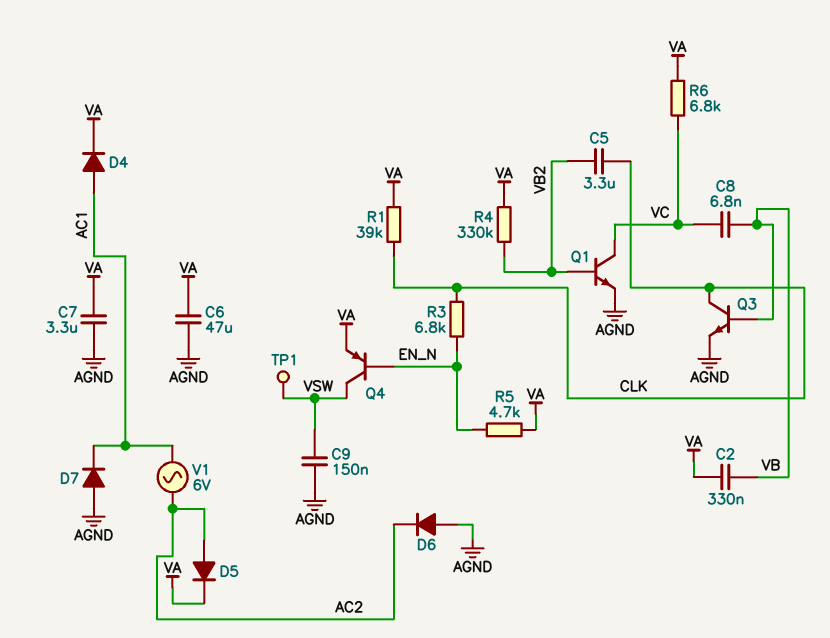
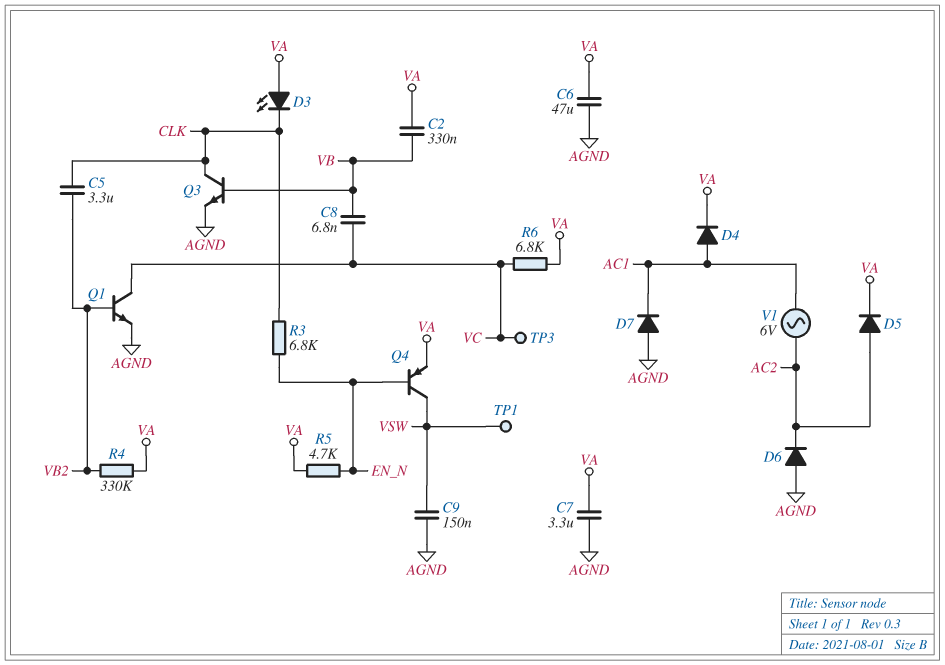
D3: none -> LED (A VA, K CLK)
R1: 39k (CLK, VA) -> none
TP3: none -> test point (VC)

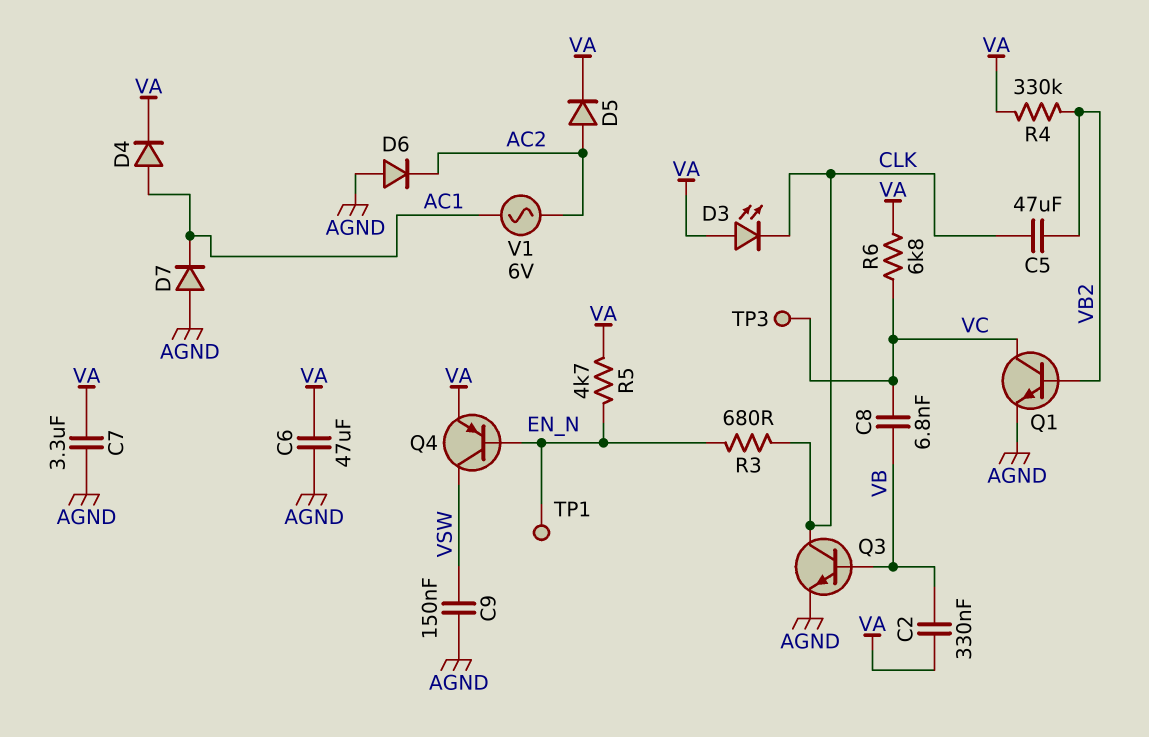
C5: 3.3uF (CLK, VB2) -> 47uF (CLK, VB2)
R3: 6.8k (CLK, EN_N) -> 680 (CLK, EN_N)
TP1: test point (VSW) -> test point (EN_N)

